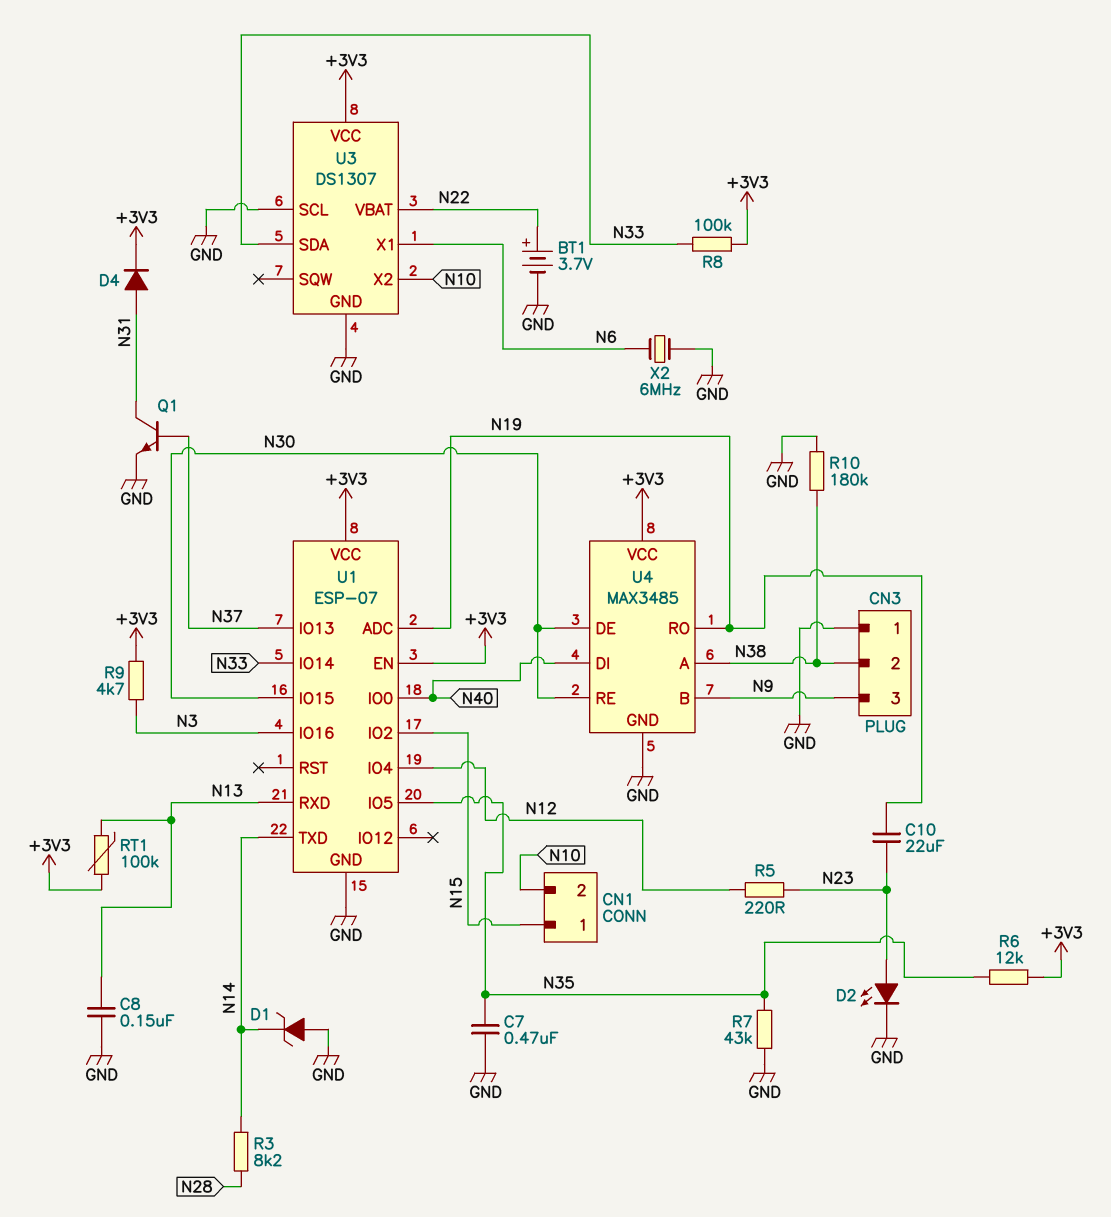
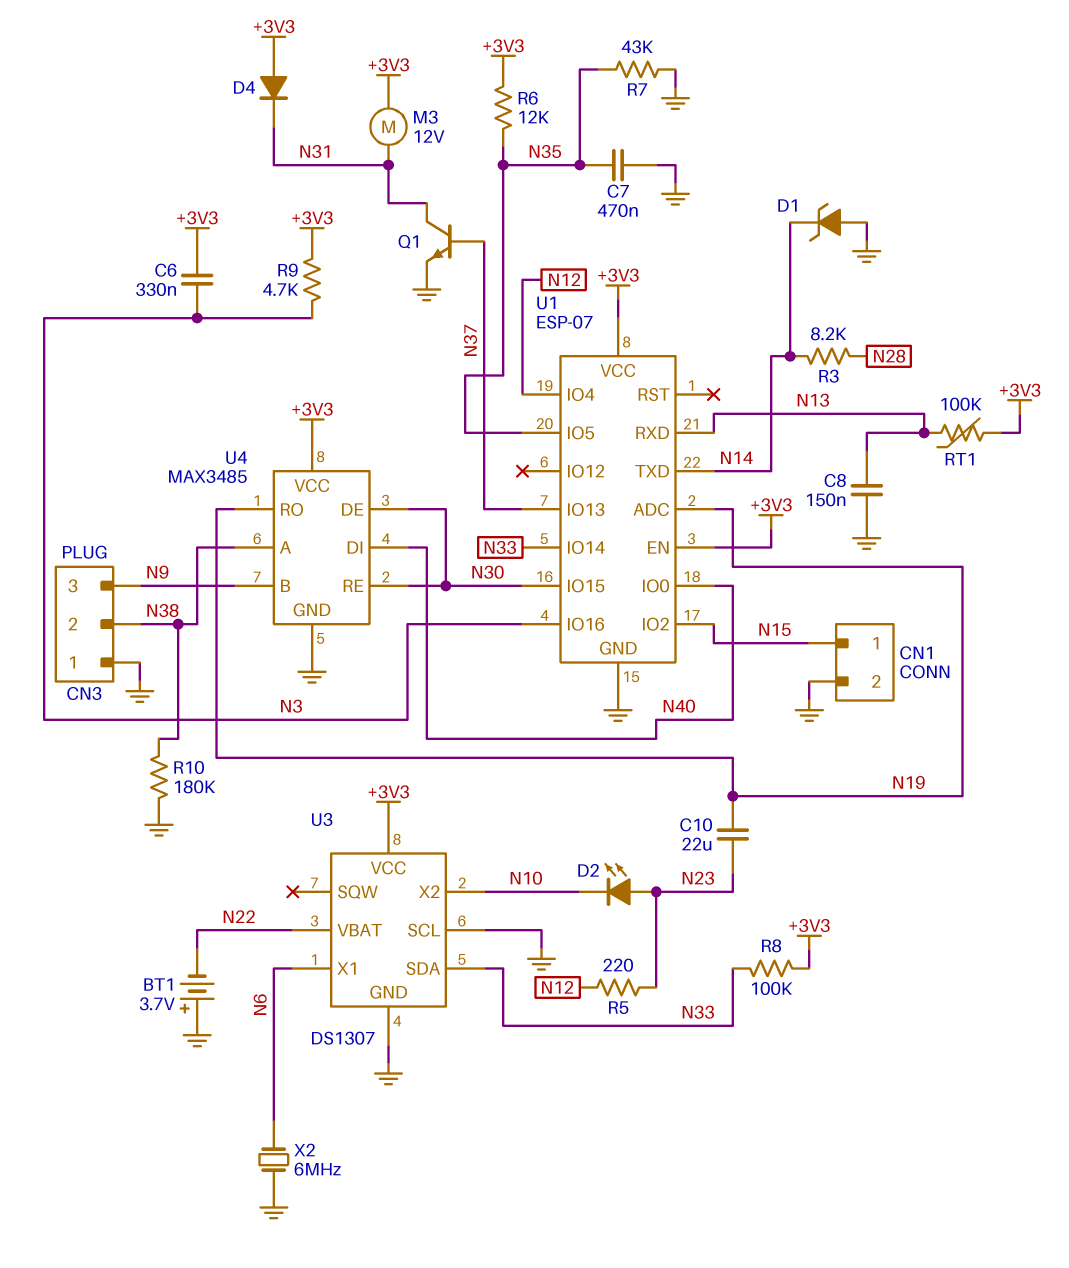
BT1: 3.7V (plus N22, minus GND) -> 3.7V (plus GND, minus N22)
C6: none -> 330nF (+3V3, N3)
CN1 pin 2: N10 -> GND
D2: LED (A N23, K GND) -> LED (A N23, K N10)
D4: diode (A N31, K +3V3) -> diode (A +3V3, K N31)
M3: none -> motor 12V (+3V3, N31)

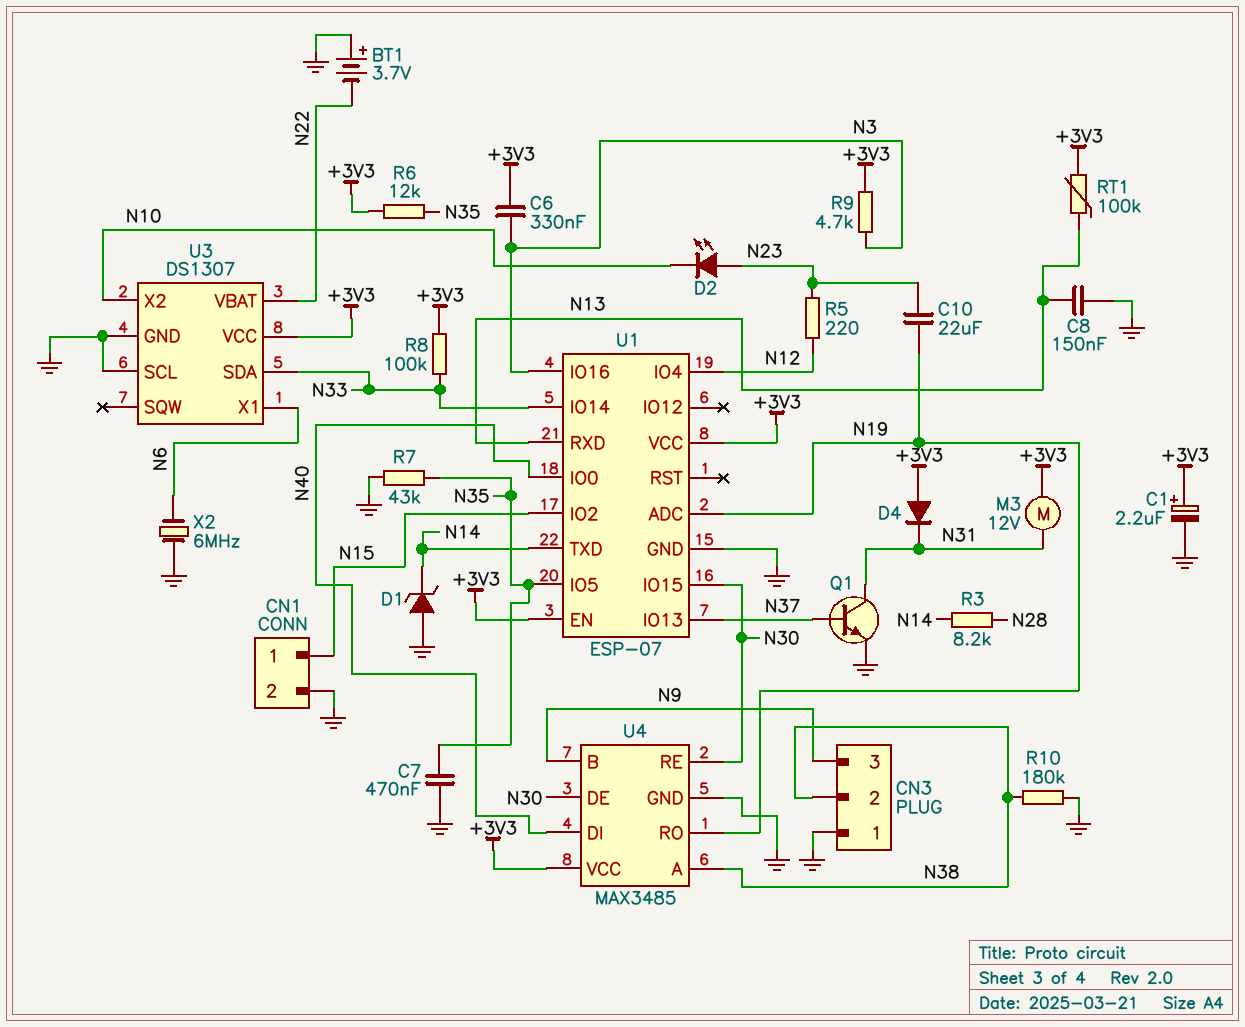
C1: none -> 2.2uF (plus +3V3, minus GND)

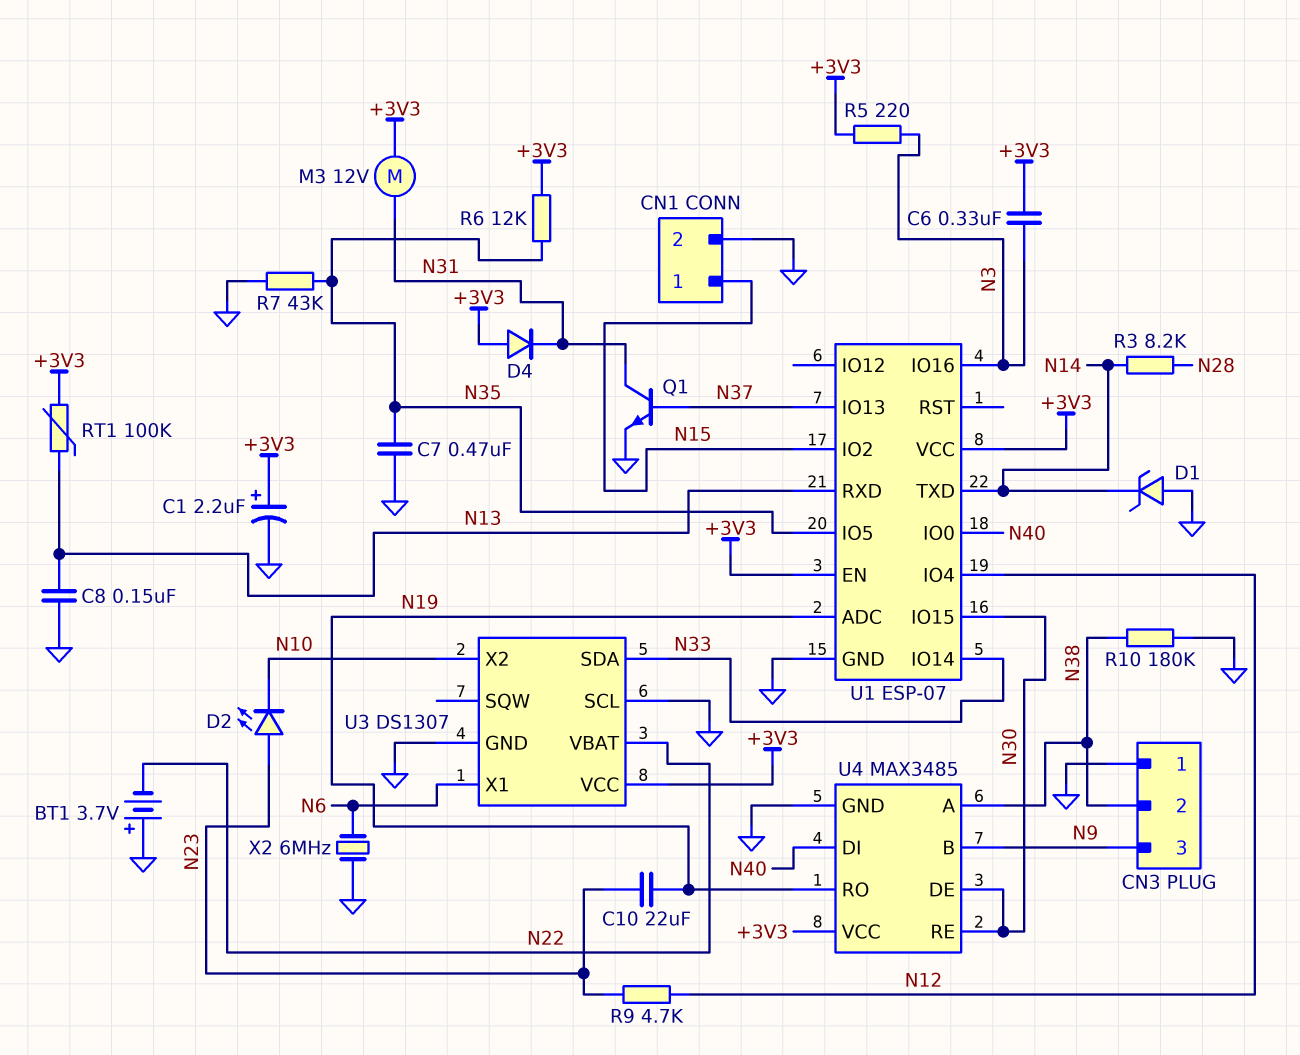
R5: 220 (N12, N23) -> 220 (+3V3, N3)
R8: 100k (+3V3, N33) -> none
R9: 4.7k (+3V3, N3) -> 4.7k (N12, N23)

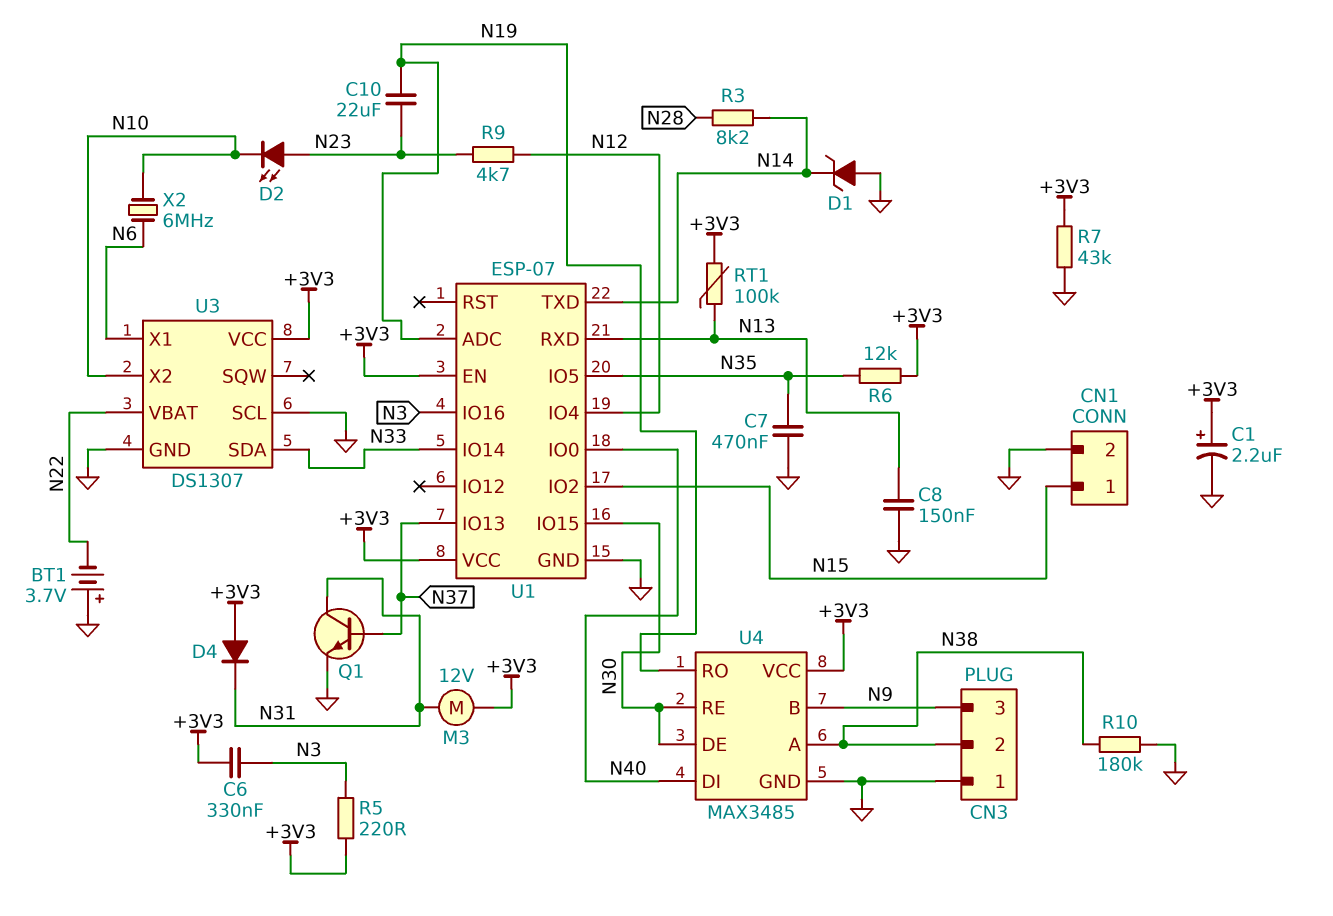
R7: 43k (GND, N35) -> 43k (+3V3, GND)
X2: 6MHz (GND, N6) -> 6MHz (N6, N10)

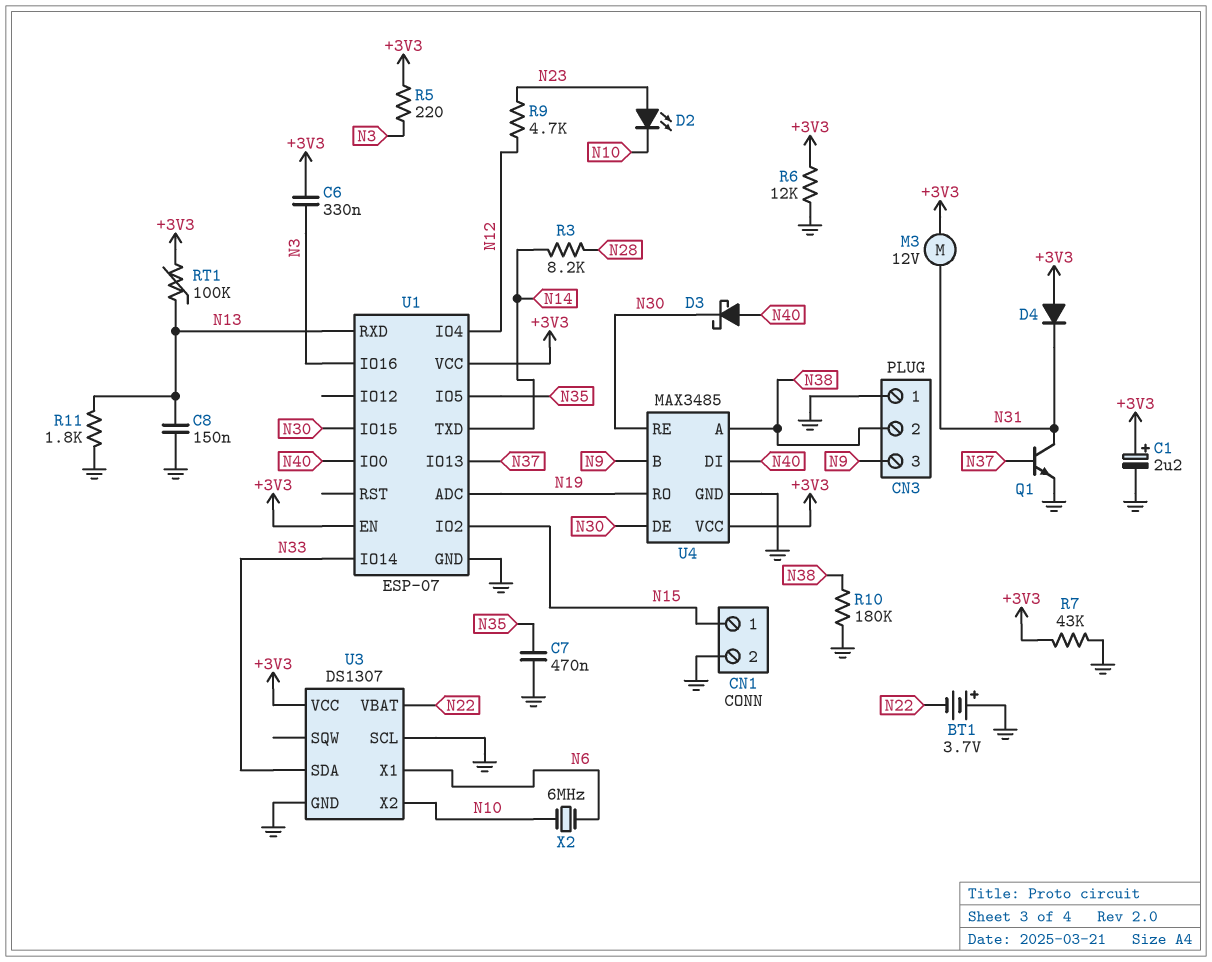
C10: 22uF (N19, N23) -> none
D1: zener (A GND, K N14) -> none
D3: none -> schottky (A N40, K N30)
R6: 12k (+3V3, N35) -> 12k (+3V3, GND)
R11: none -> 1.8k (GND, N13)

